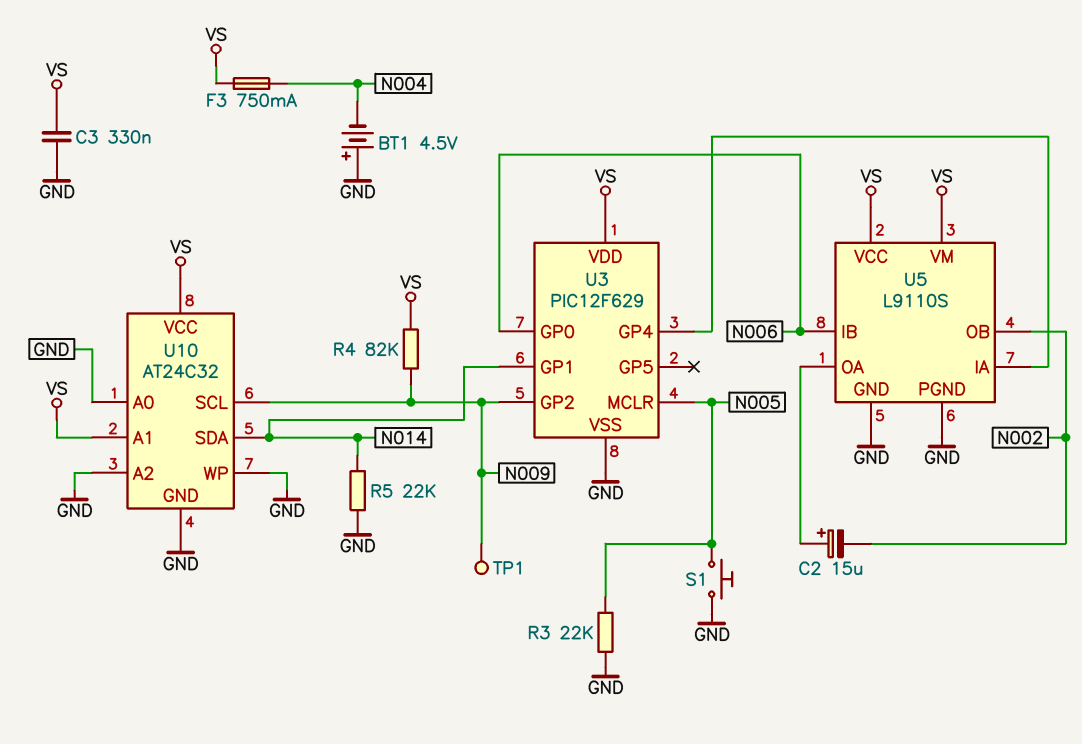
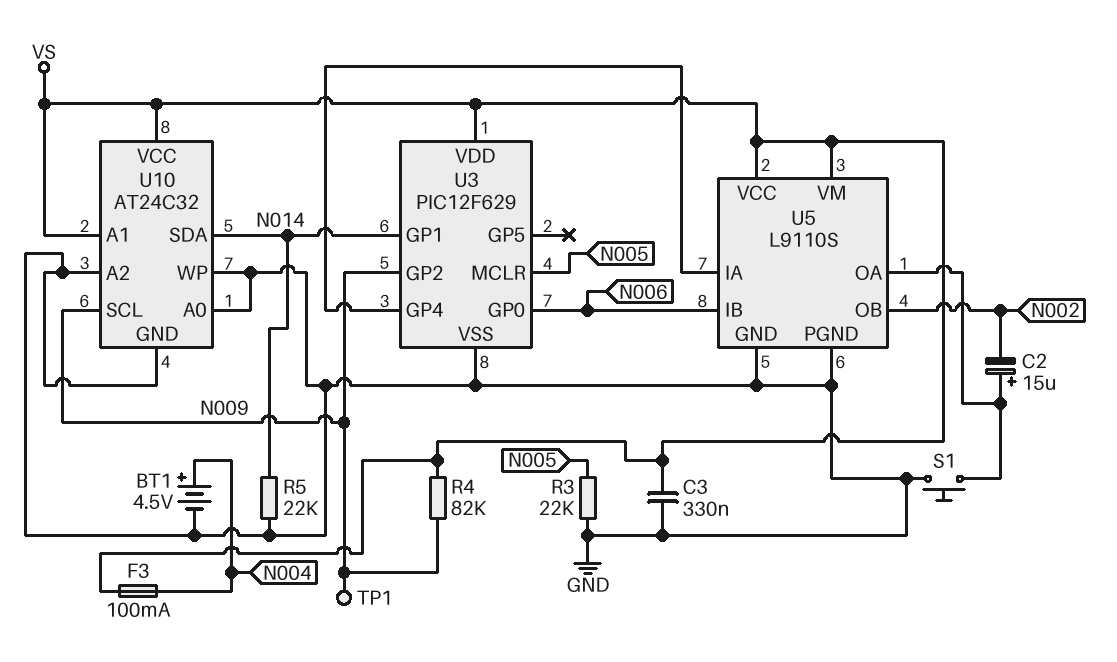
BT1: 4.5V (plus GND, minus N004) -> 4.5V (plus N004, minus GND)
F3: 750mA (N004, VS) -> 100mA (N004, VS)
S1: button (GND, N005) -> button (GND, U5/OA)

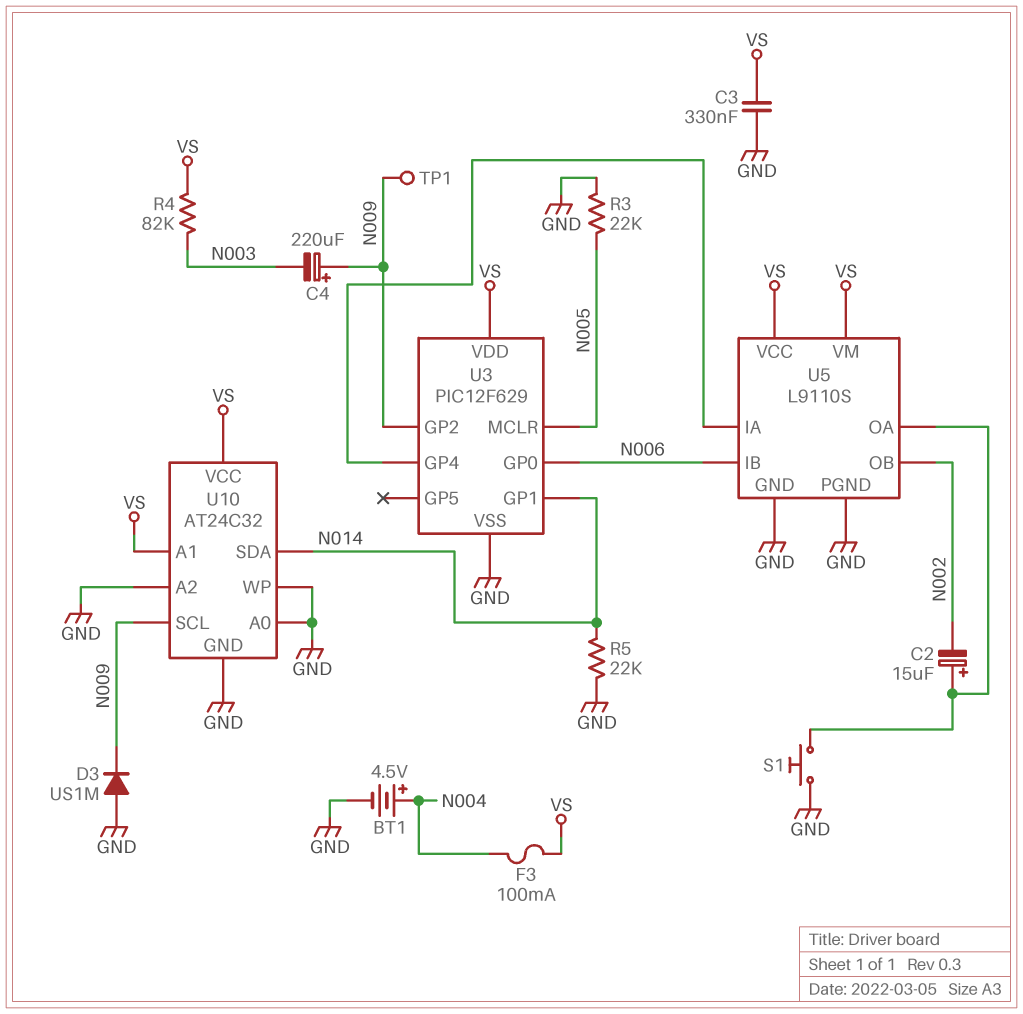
C4: none -> 220uF (plus N009, minus N003)
D3: none -> diode US1M (A GND, K N009)
R4: 82k (N009, VS) -> 82k (N003, VS)

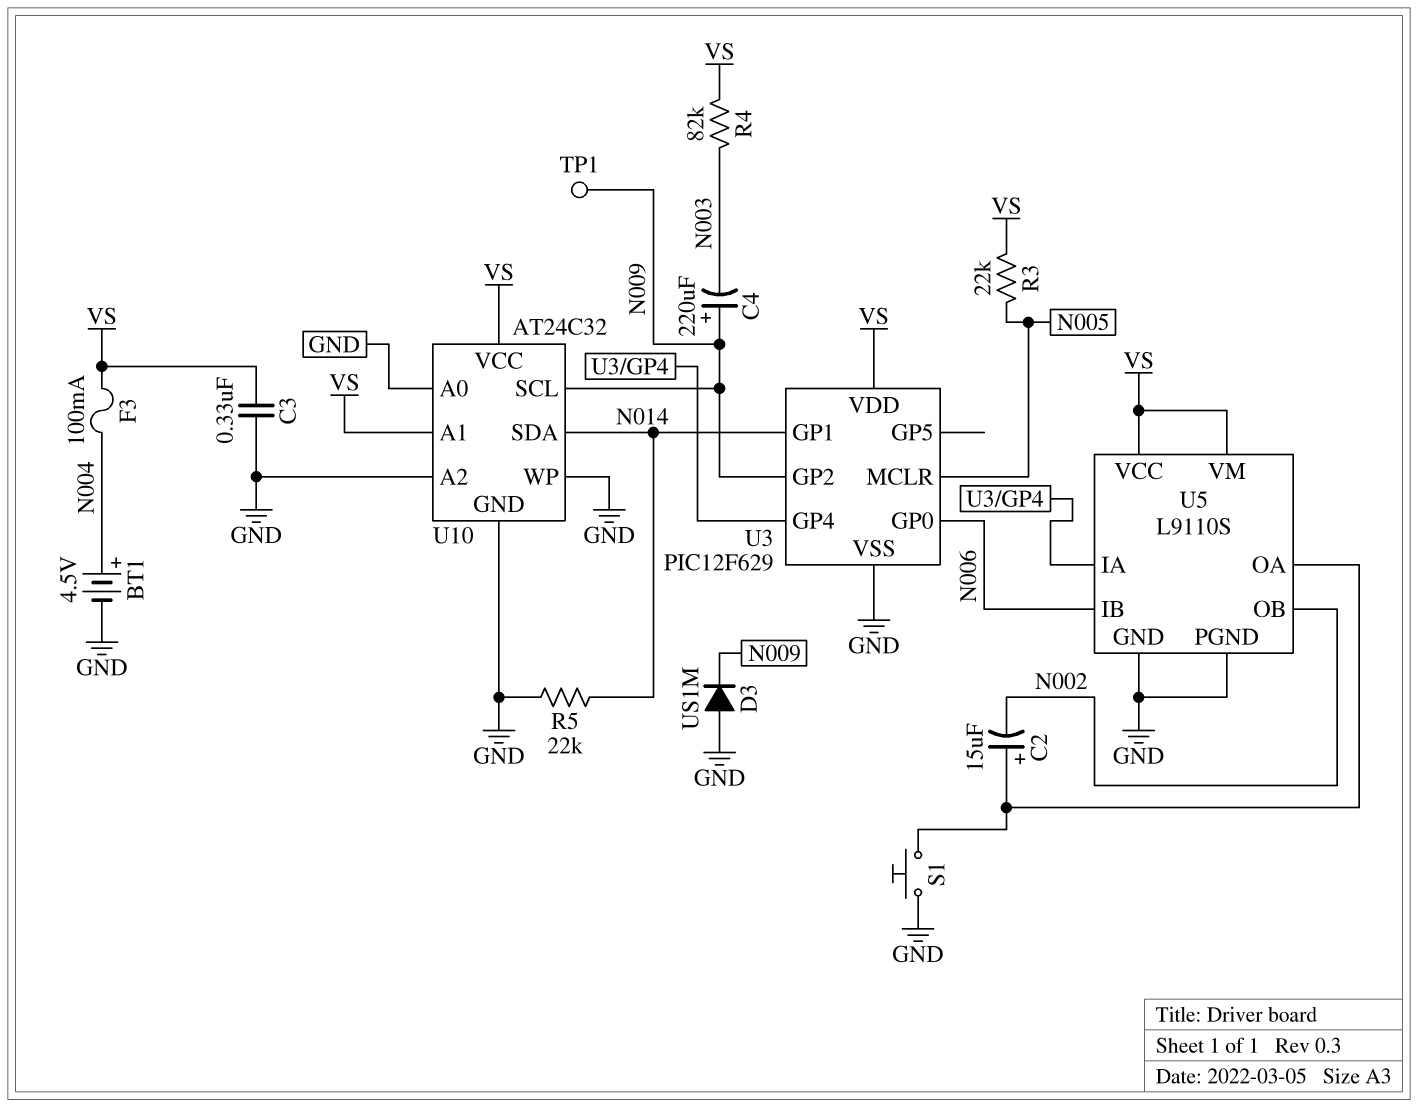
R3: 22k (GND, N005) -> 22k (N005, VS)

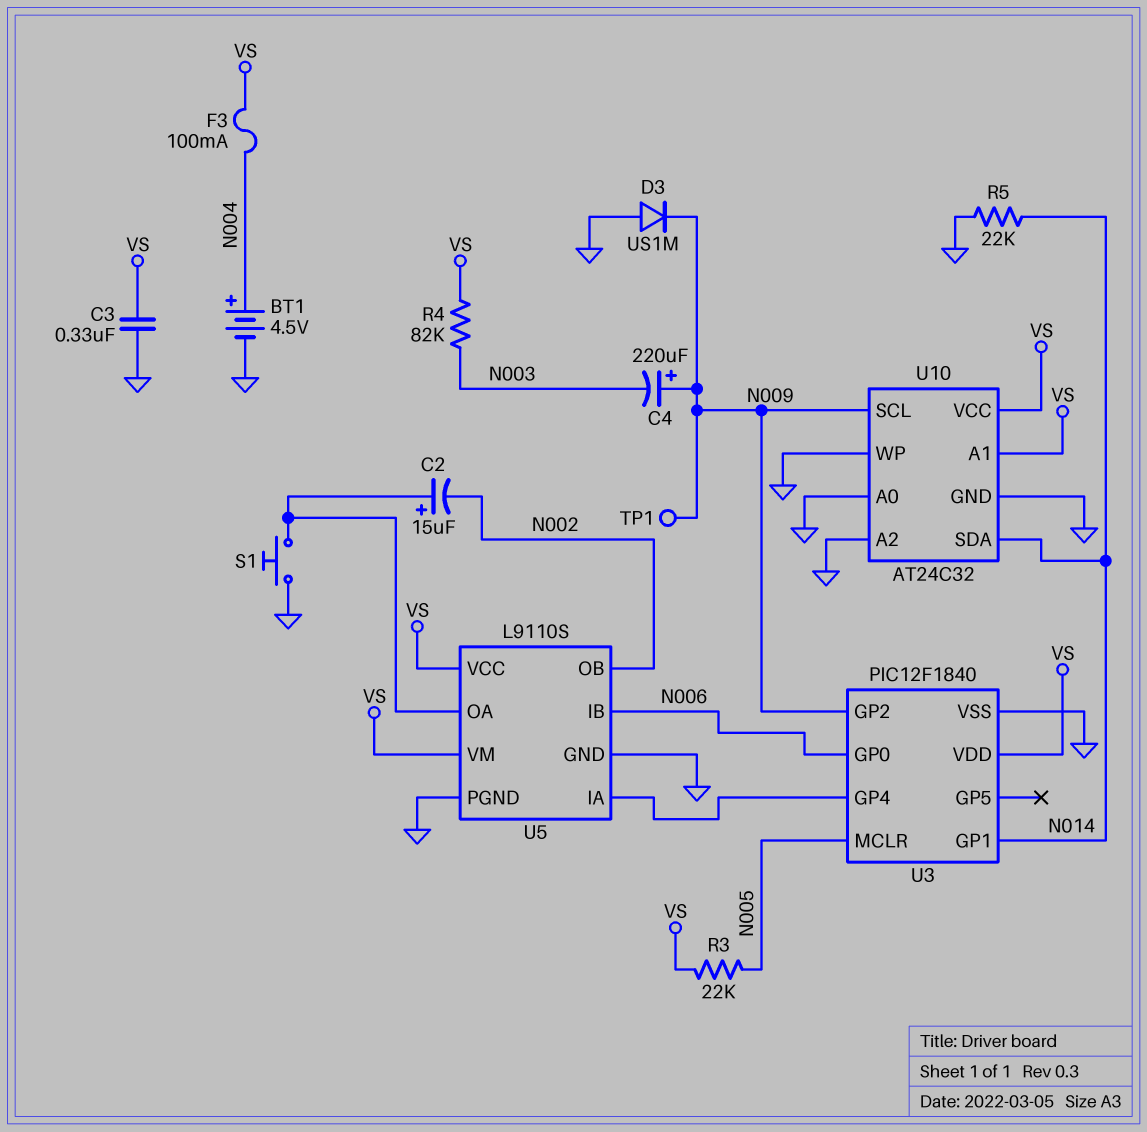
U3: PIC12F629 -> PIC12F1840

